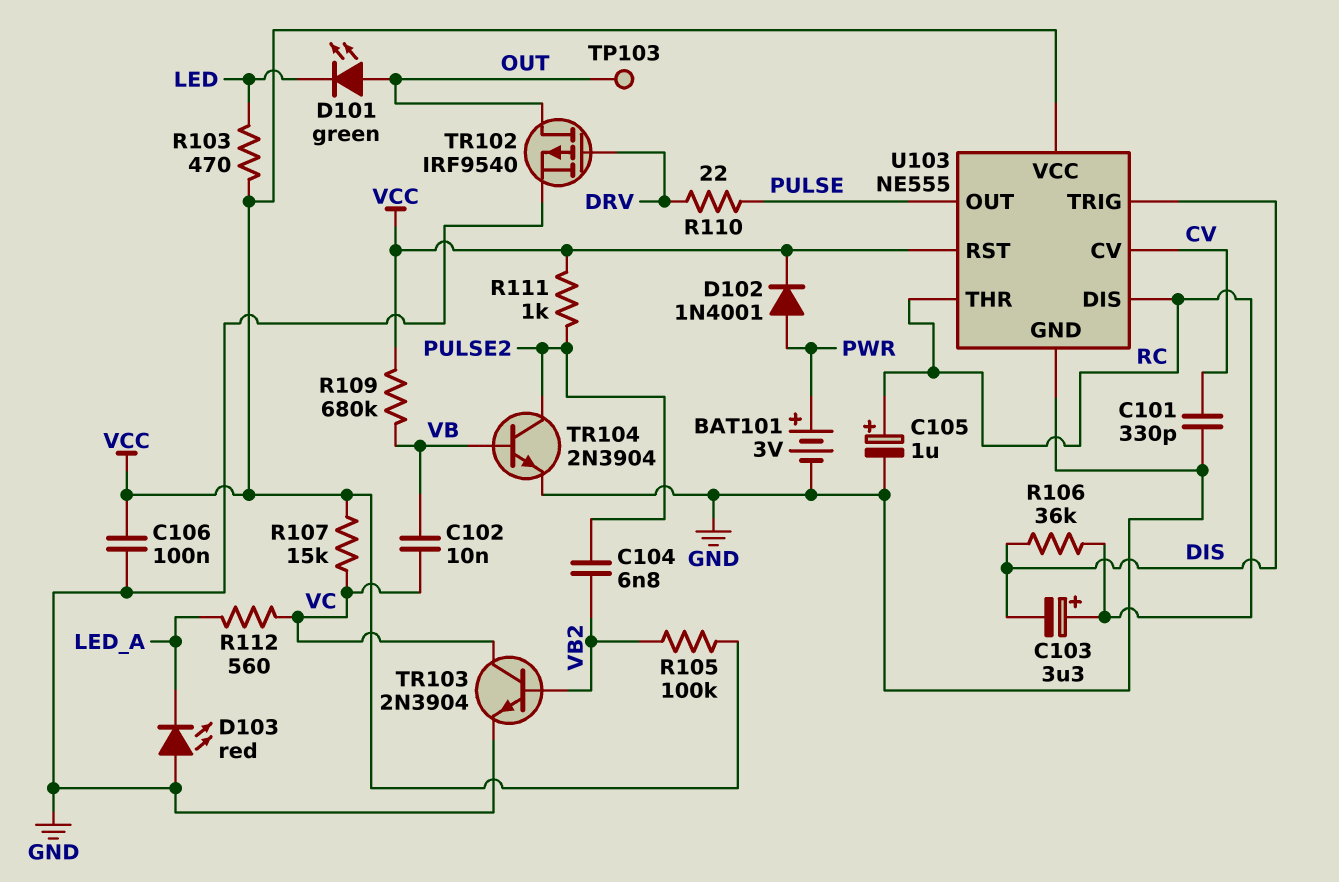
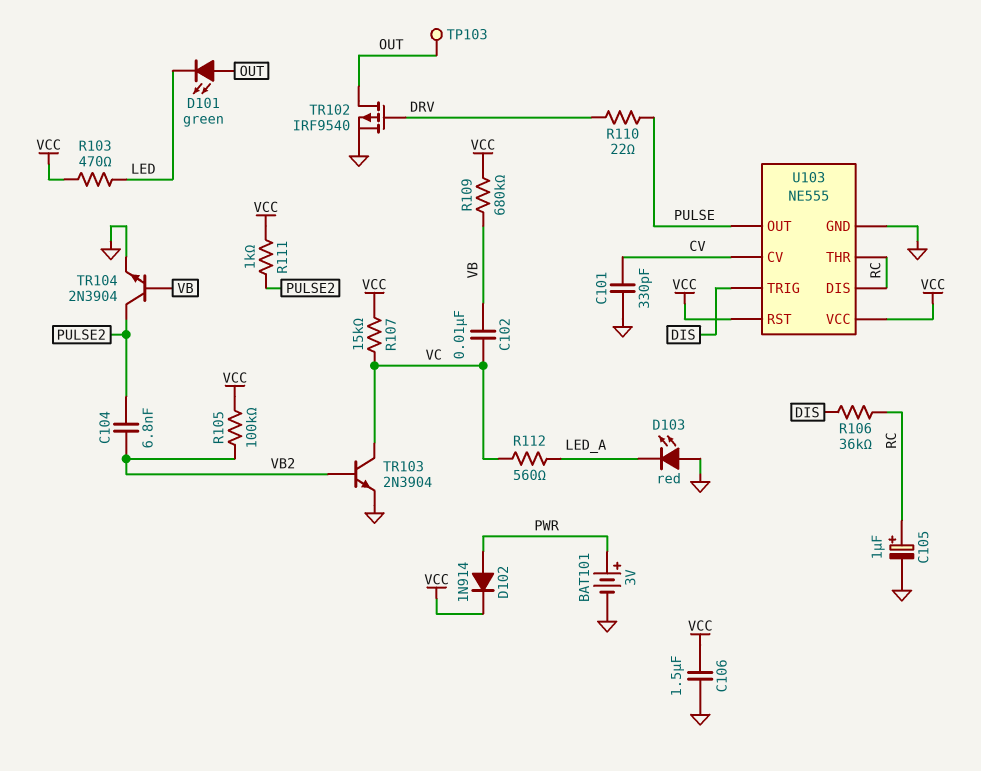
C103: 3.3uF (plus RC, minus DIS) -> none
C106: 100nF (GND, VCC) -> 1.5uF (GND, VCC)
D102: diode 1N4001 (A PWR, K VCC) -> diode 1N914 (A PWR, K VCC)

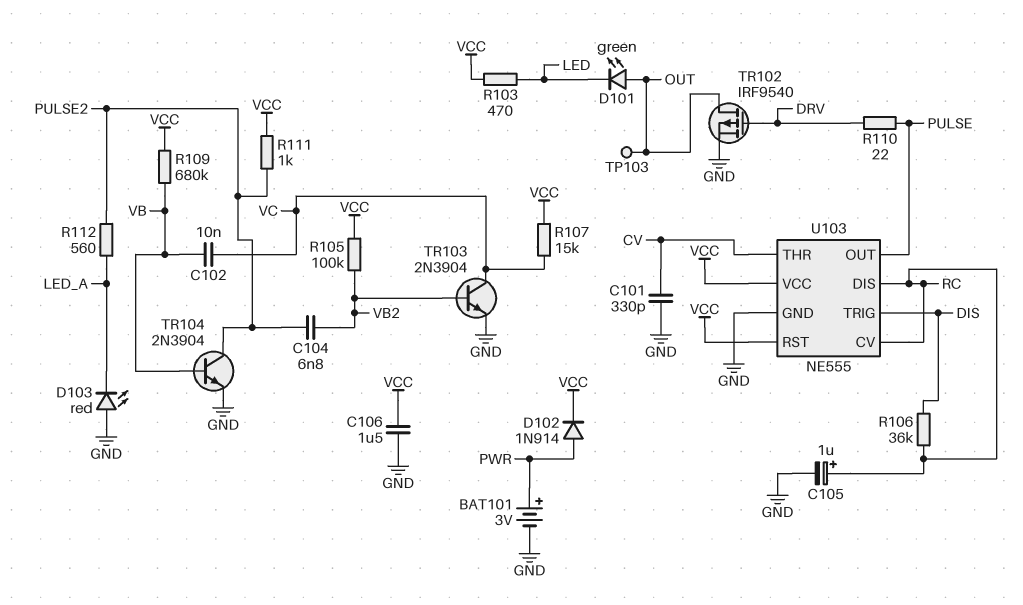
R112: 560 (LED_A, VC) -> 560 (LED_A, PULSE2)
U103 pin CV: CV -> RC
U103 pin THR: RC -> CV

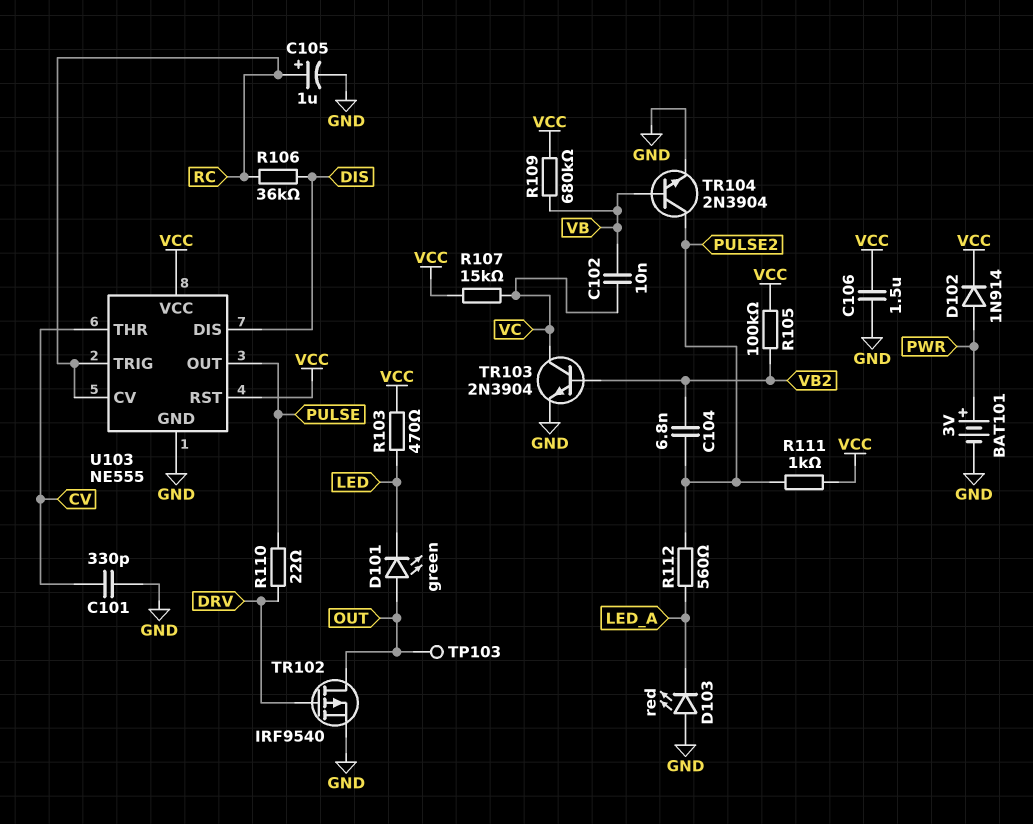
U103 pin DIS: RC -> DIS
U103 pin TRIG: DIS -> RC

